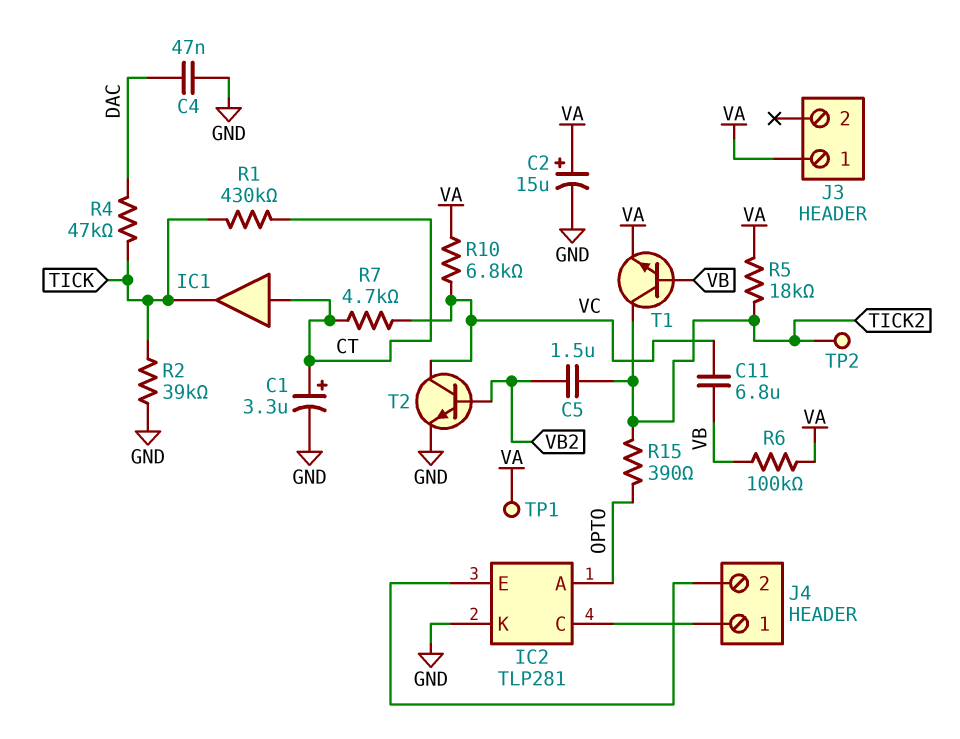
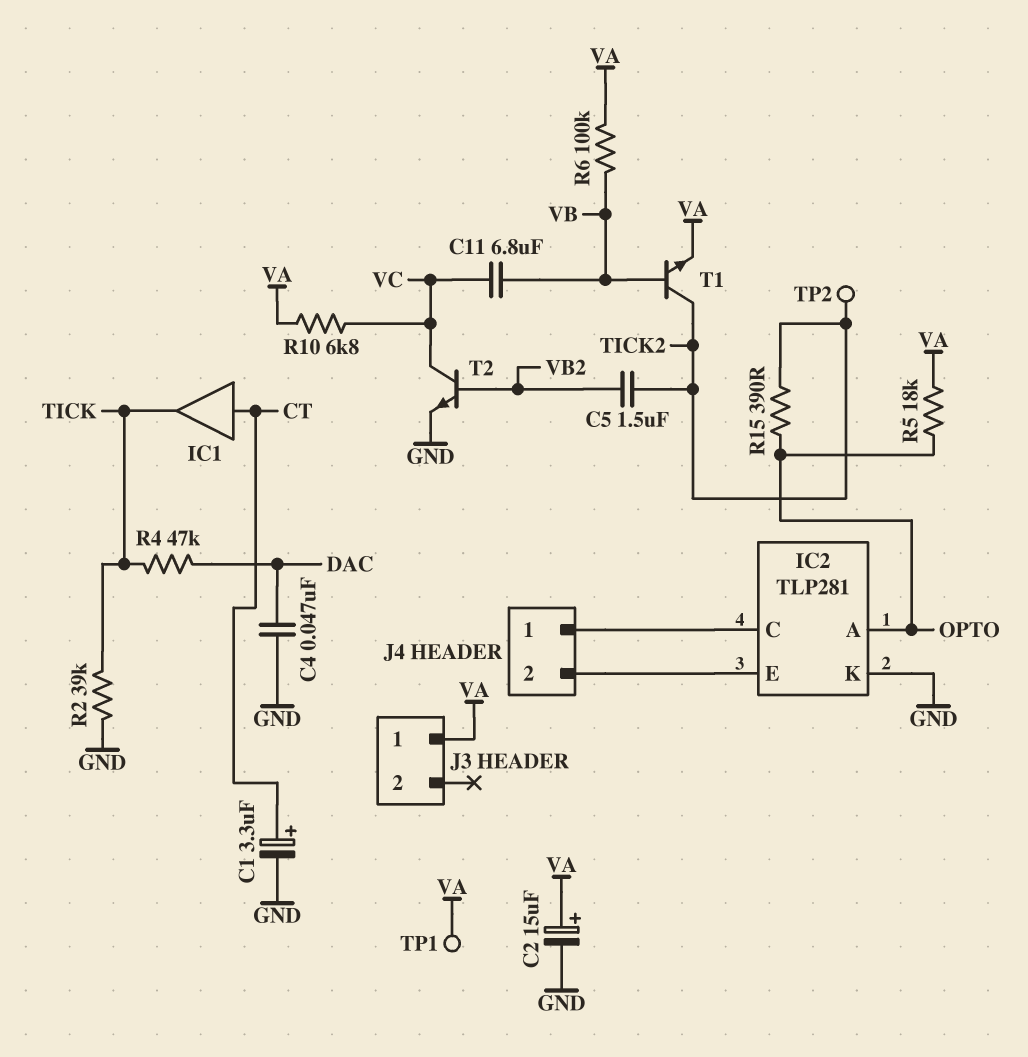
R1: 430k (CT, TICK) -> none
R5: 18k (TICK2, VA) -> 18k (OPTO, VA)
R7: 4.7k (CT, VC) -> none

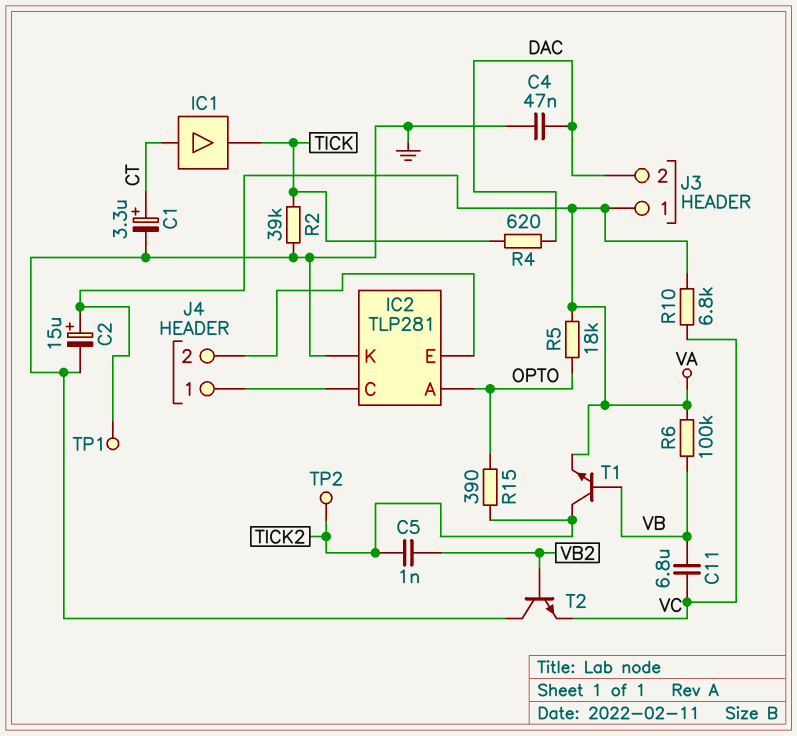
C5: 1.5uF (TICK2, VB2) -> 1nF (TICK2, VB2)
J3 pin 2: none -> DAC
R4: 47k (DAC, TICK) -> 620 (DAC, TICK)
T2: NPN (B VB2, C VC, E GND) -> NPN (B VB2, C GND, E VC)

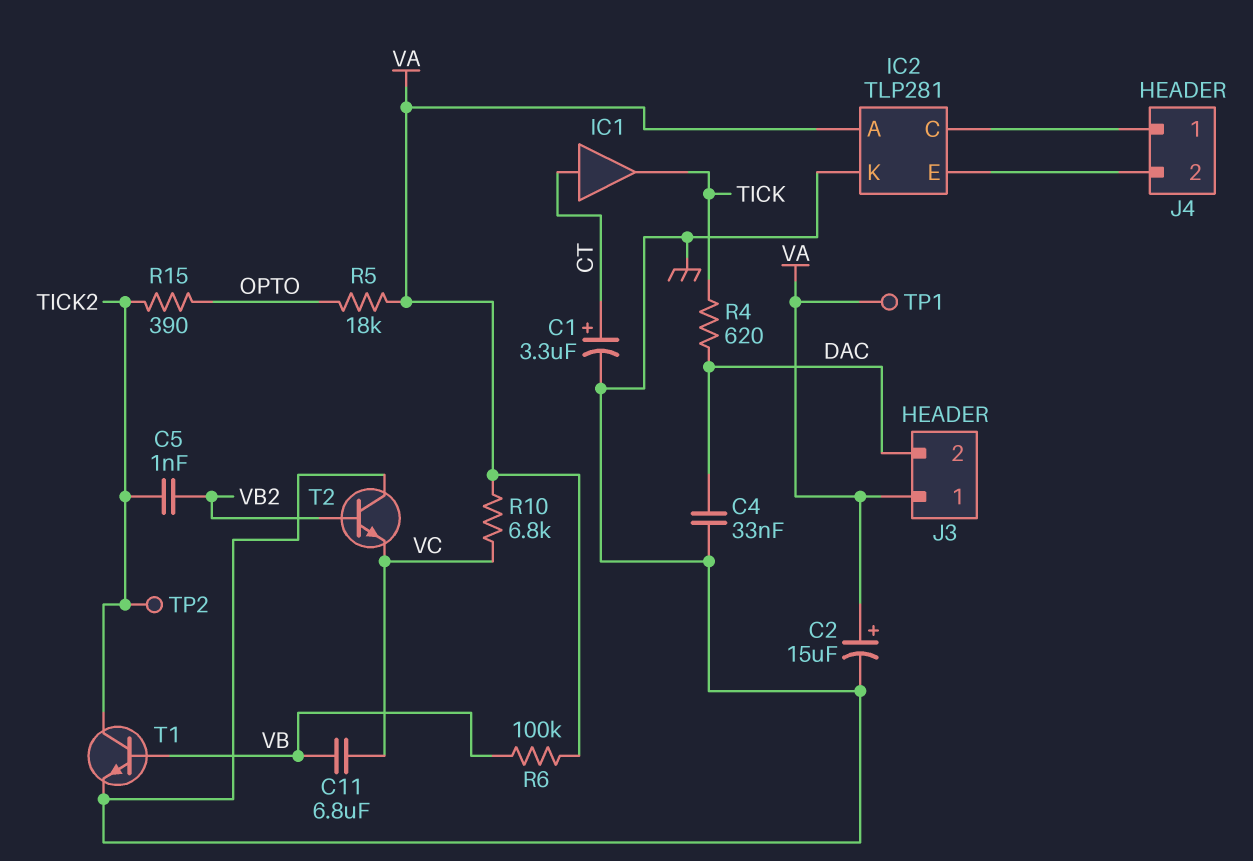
C4: 47nF (DAC, GND) -> 33nF (DAC, GND)
IC2 pin A: OPTO -> VA
R2: 39k (GND, TICK) -> none
T1: NPN (B VB, C TICK2, E VA) -> NPN (B VB, C TICK2, E GND)

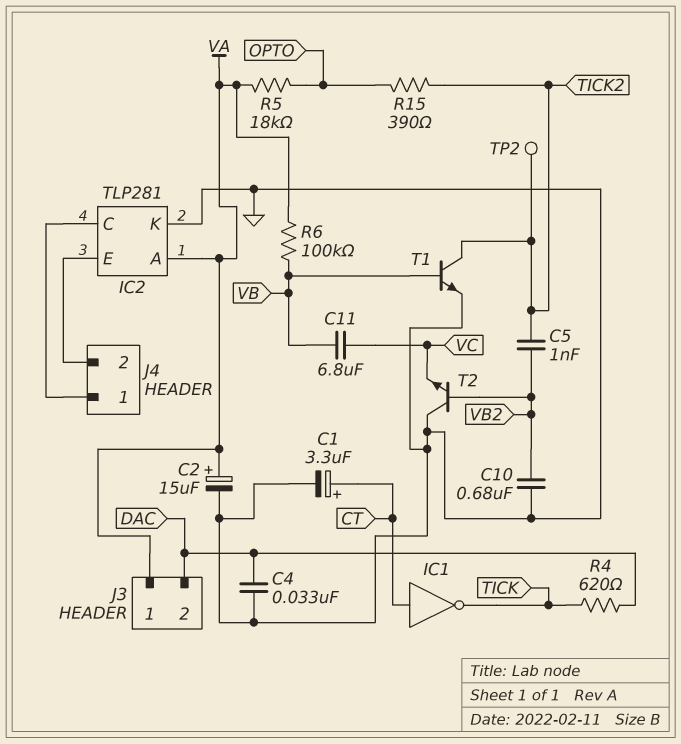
C10: none -> 680nF (GND, VB2)
IC1: buffer (in CT, out TICK) -> NOT (in CT, out TICK)
R10: 6.8k (VA, VC) -> none
TP1: test point (VA) -> none

